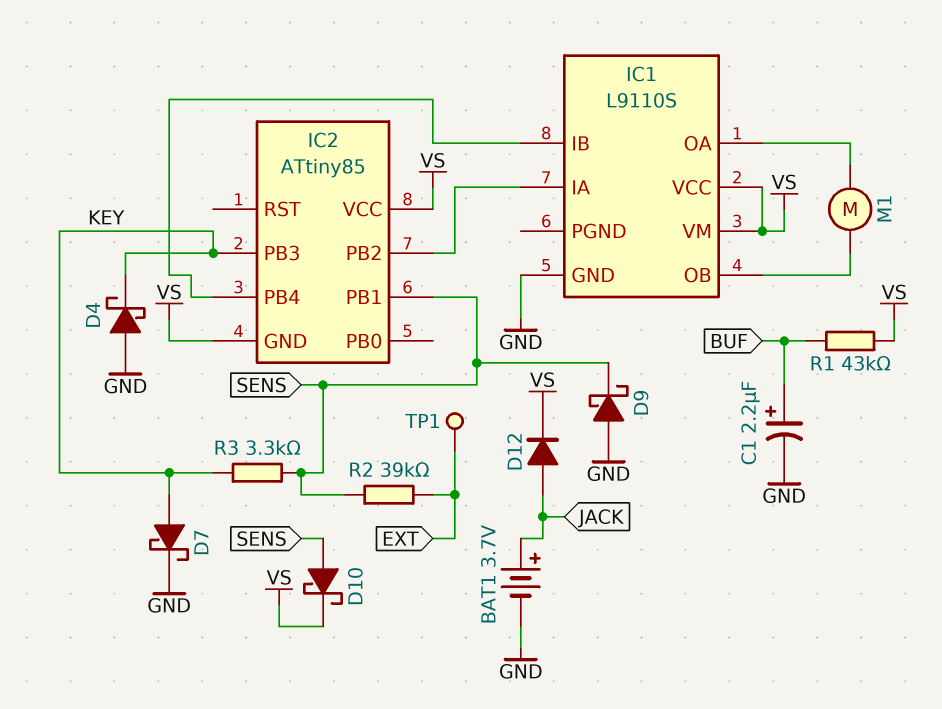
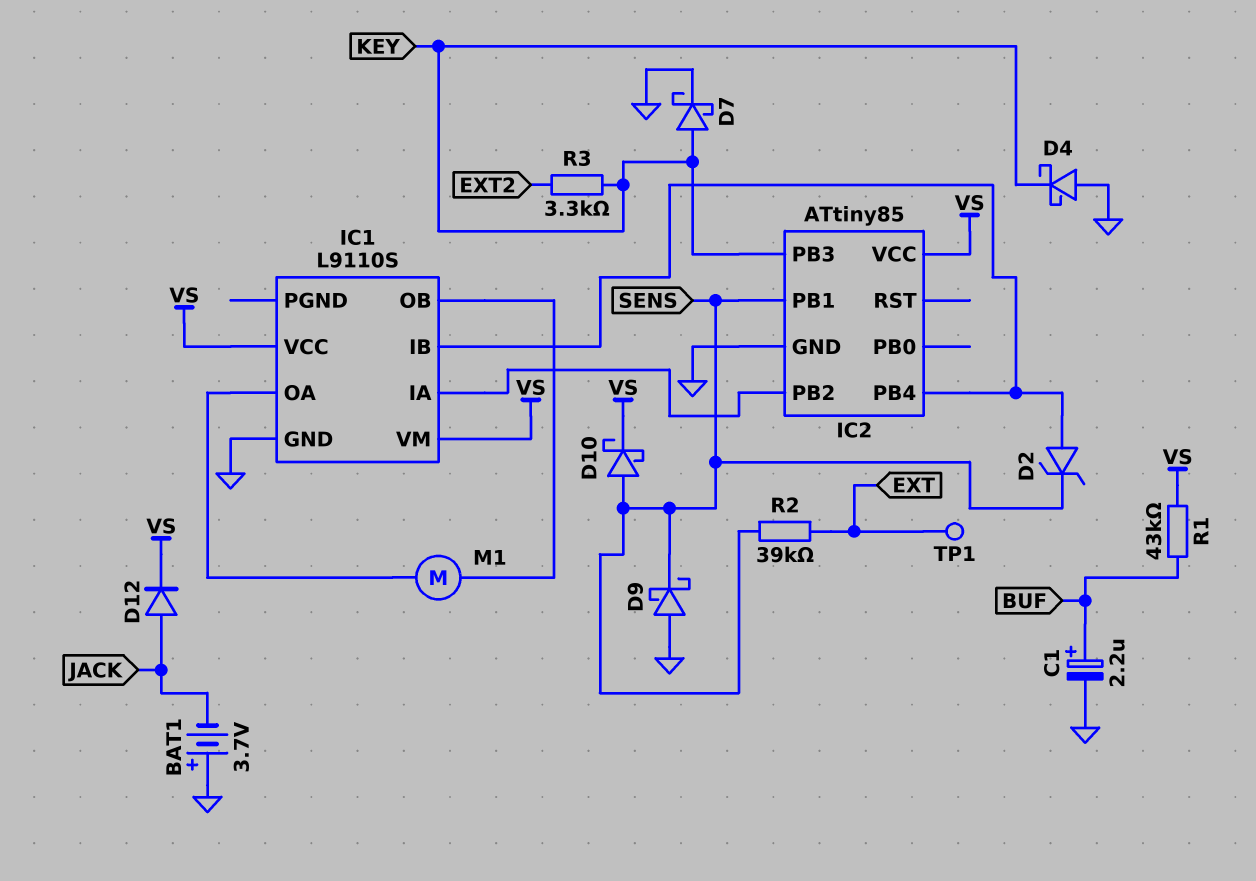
BAT1: 3.7V (plus JACK, minus GND) -> 3.7V (plus GND, minus JACK)
D2: none -> zener (A IC1/IB, K SENS)
IC2 pin GND: VS -> GND
R3: 3.3k (KEY, SENS) -> 3.3k (EXT2, KEY)

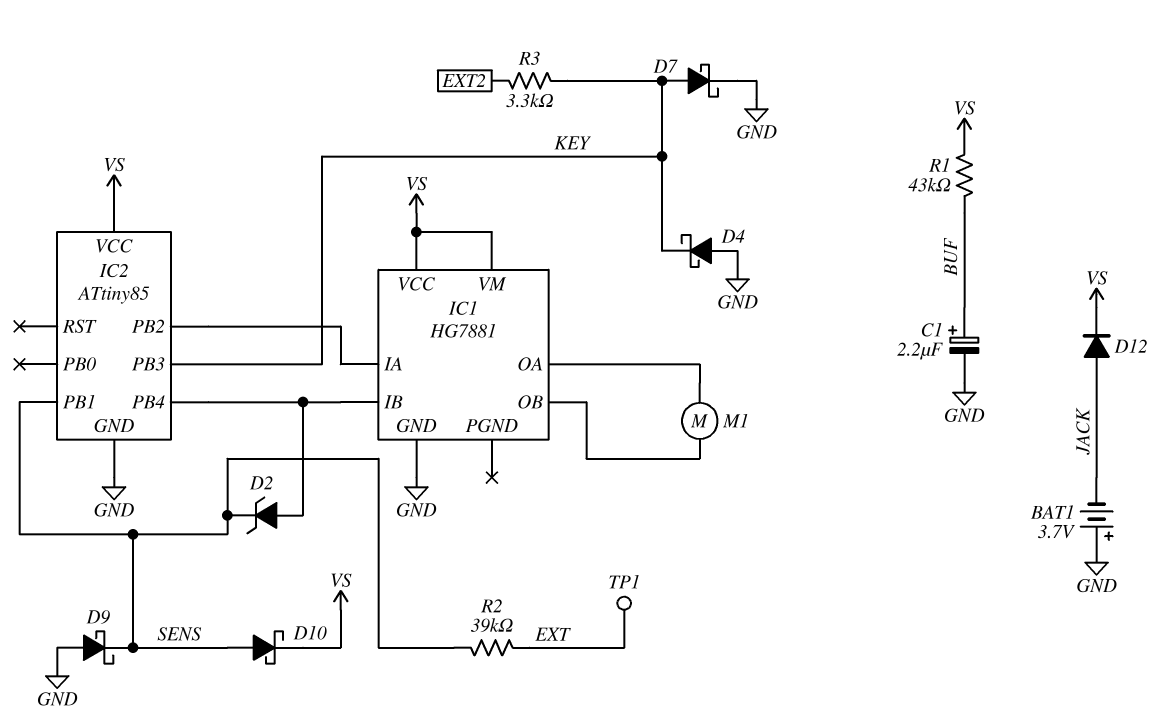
IC1: L9110S -> HG7881

